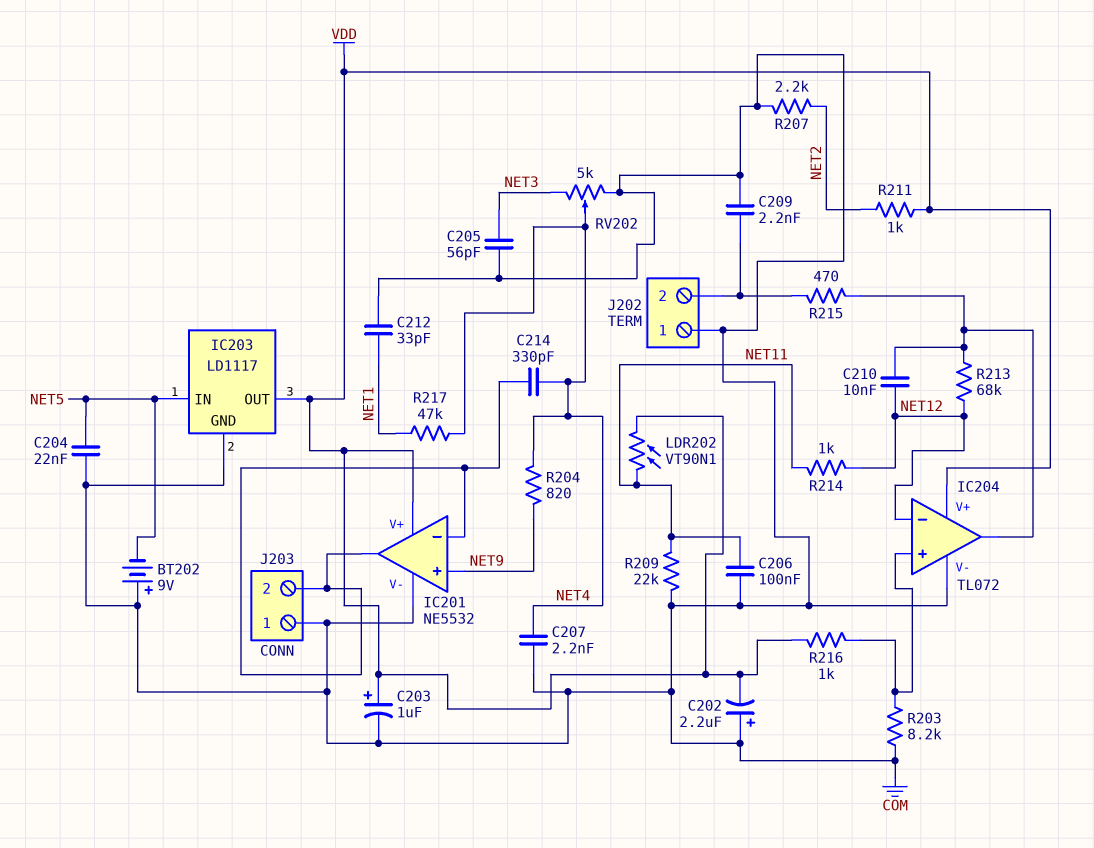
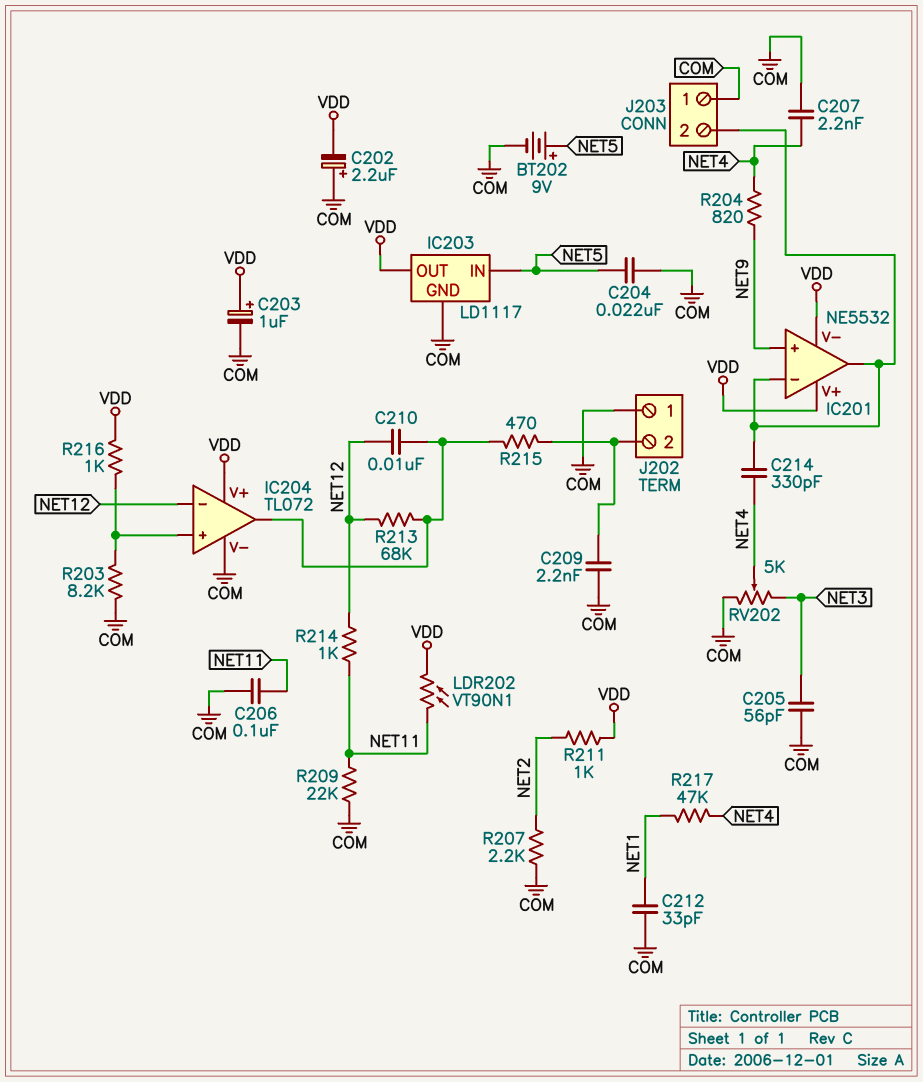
BT202: 9V (plus COM, minus NET5) -> 9V (plus NET5, minus COM)
IC201 pin V-: COM -> VDD

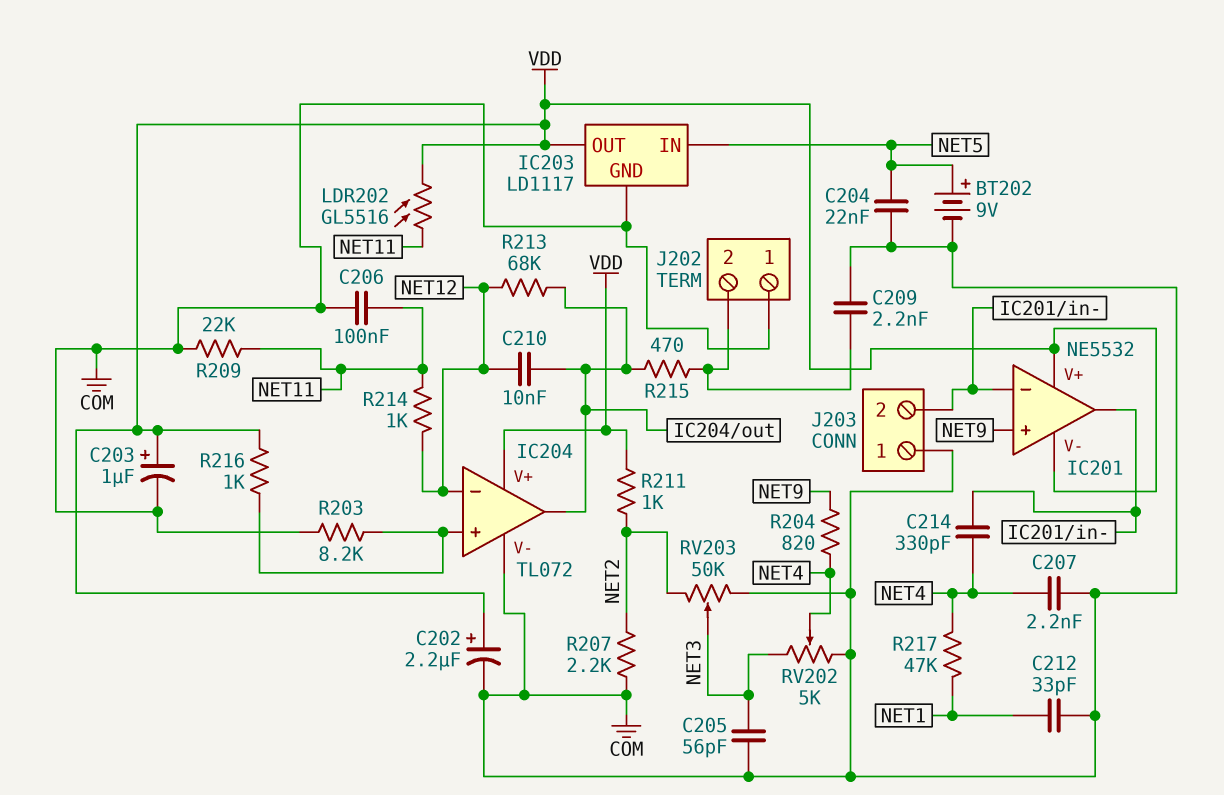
C202: 2.2uF (plus COM, minus VDD) -> 2.2uF (plus VDD, minus COM)
LDR202: VT90N1 (NET11, VDD) -> GL5516 (NET11, VDD)
RV203: none -> 50k (COM, NET2, wiper NET3)

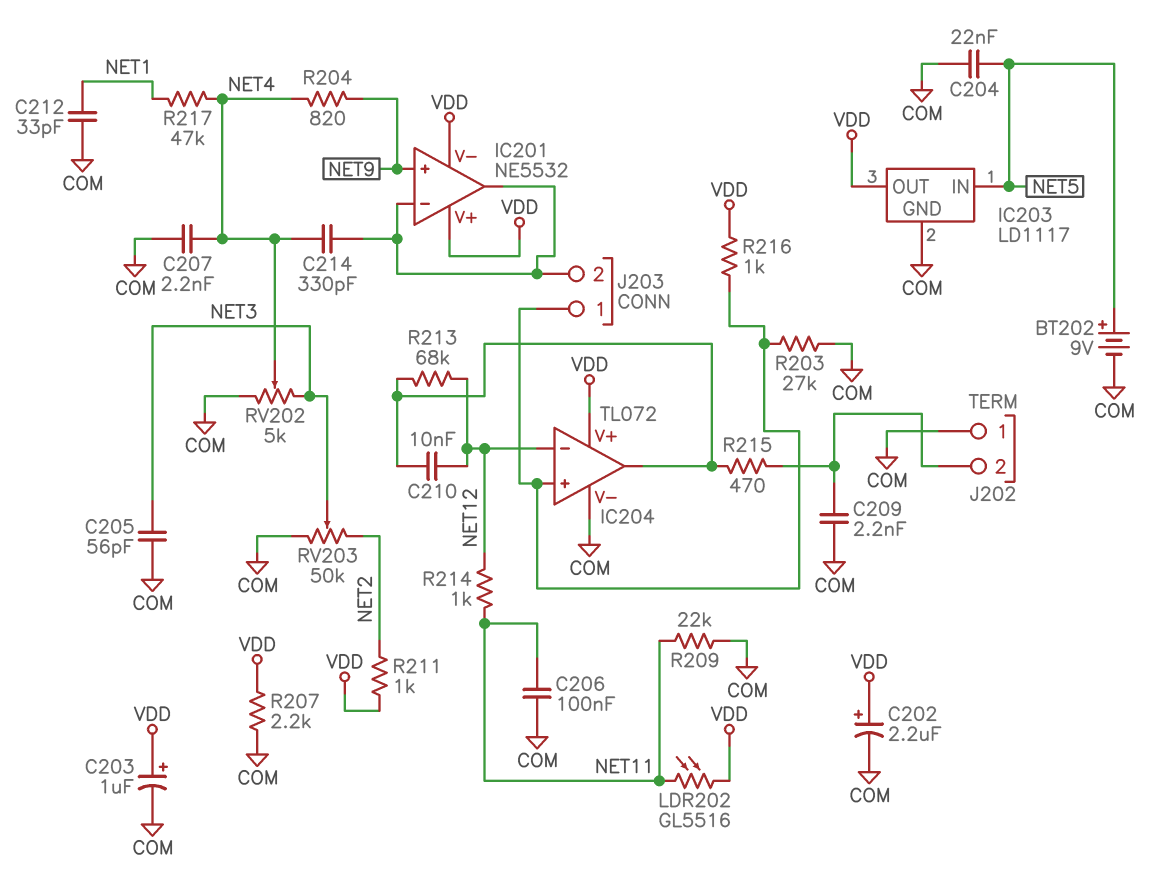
J203 pin 1: COM -> IC204/in+
R203: 8.2k (COM, IC204/in+) -> 27k (COM, IC204/in+)
R207: 2.2k (COM, NET2) -> 2.2k (COM, VDD)

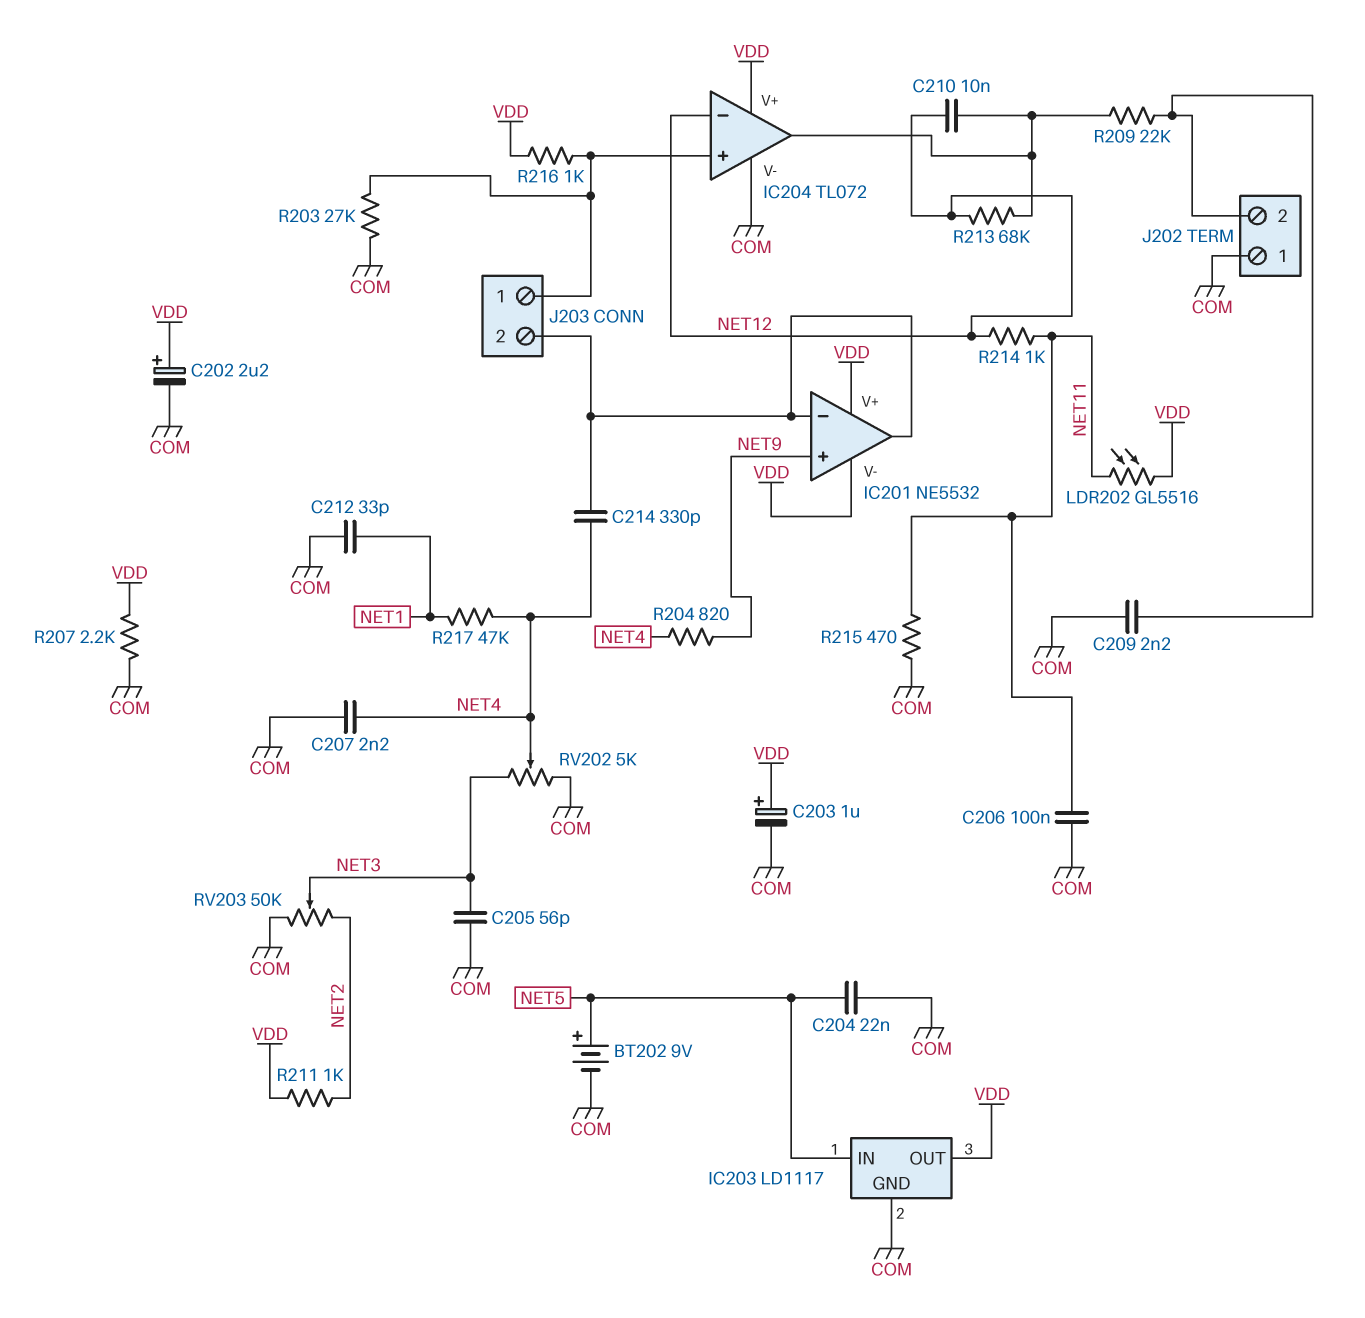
R209: 22k (COM, NET11) -> 22k (IC204/out, J202/2)
R215: 470 (IC204/out, J202/2) -> 470 (COM, NET11)

